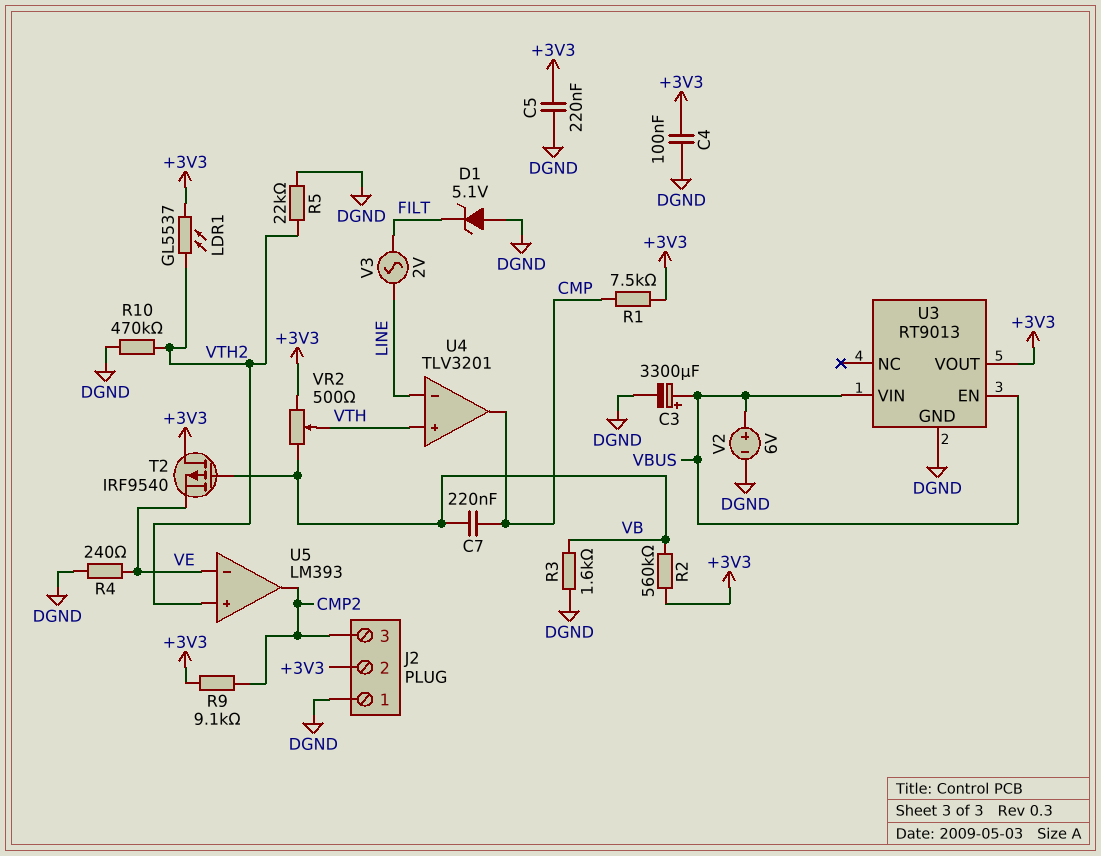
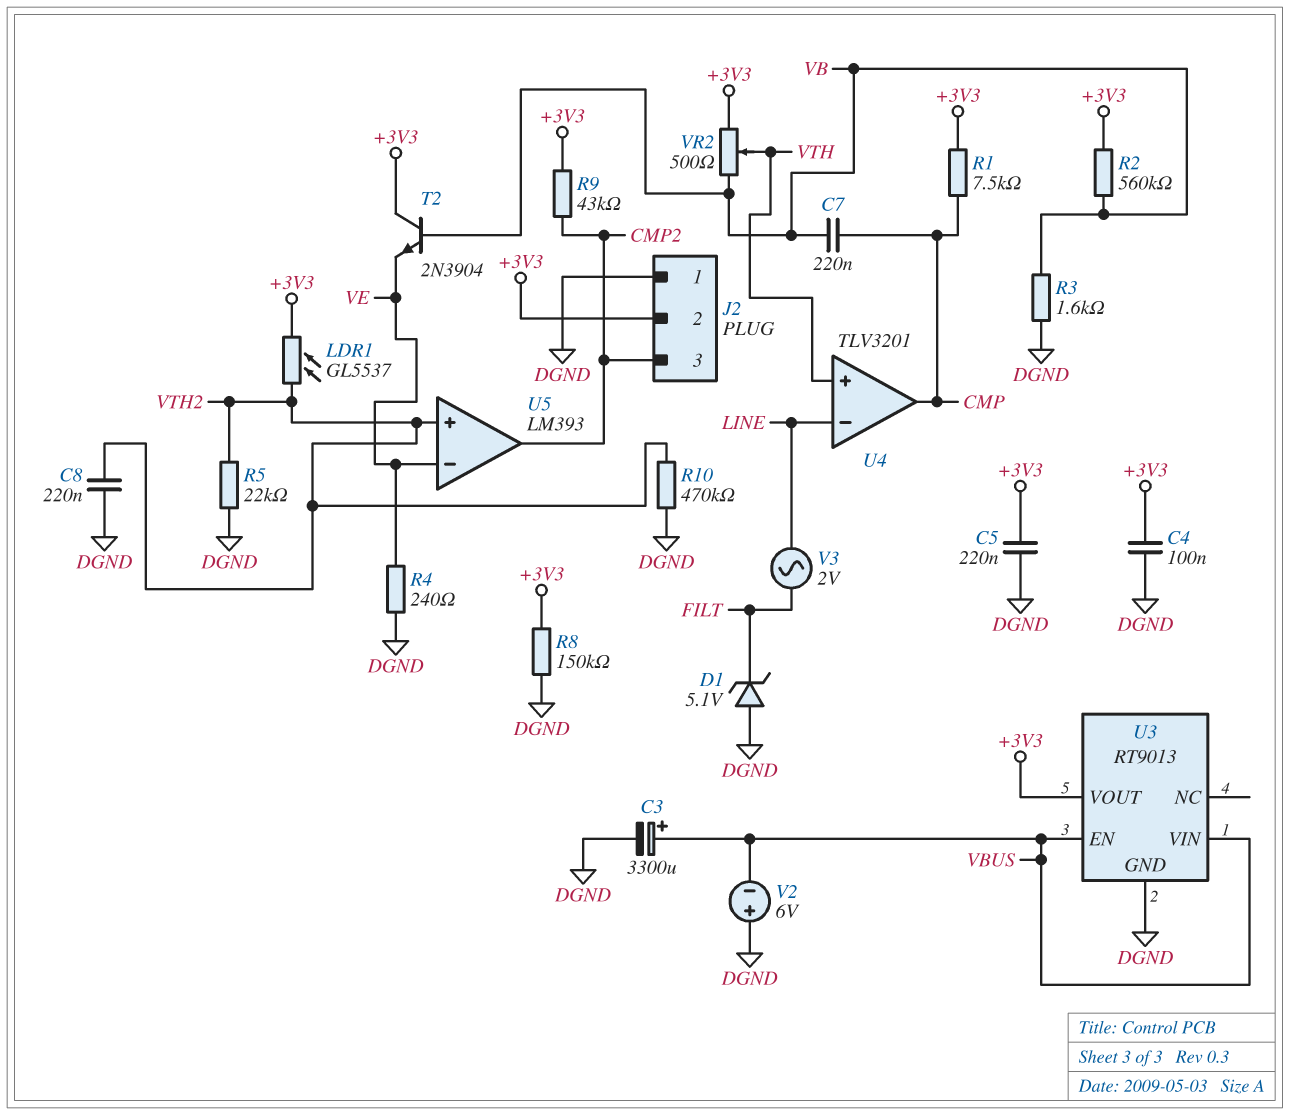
C8: none -> 220nF (DGND, VTH2)
R8: none -> 150k (+3V3, DGND)
R9: 9.1k (+3V3, CMP2) -> 43k (+3V3, CMP2)
T2: PMOS IRF9540 (G VB, D +3V3, S VE) -> NPN 2N3904 (B VB, C +3V3, E VE)
V2: 6V (plus VBUS, minus DGND) -> 6V (plus DGND, minus VBUS)

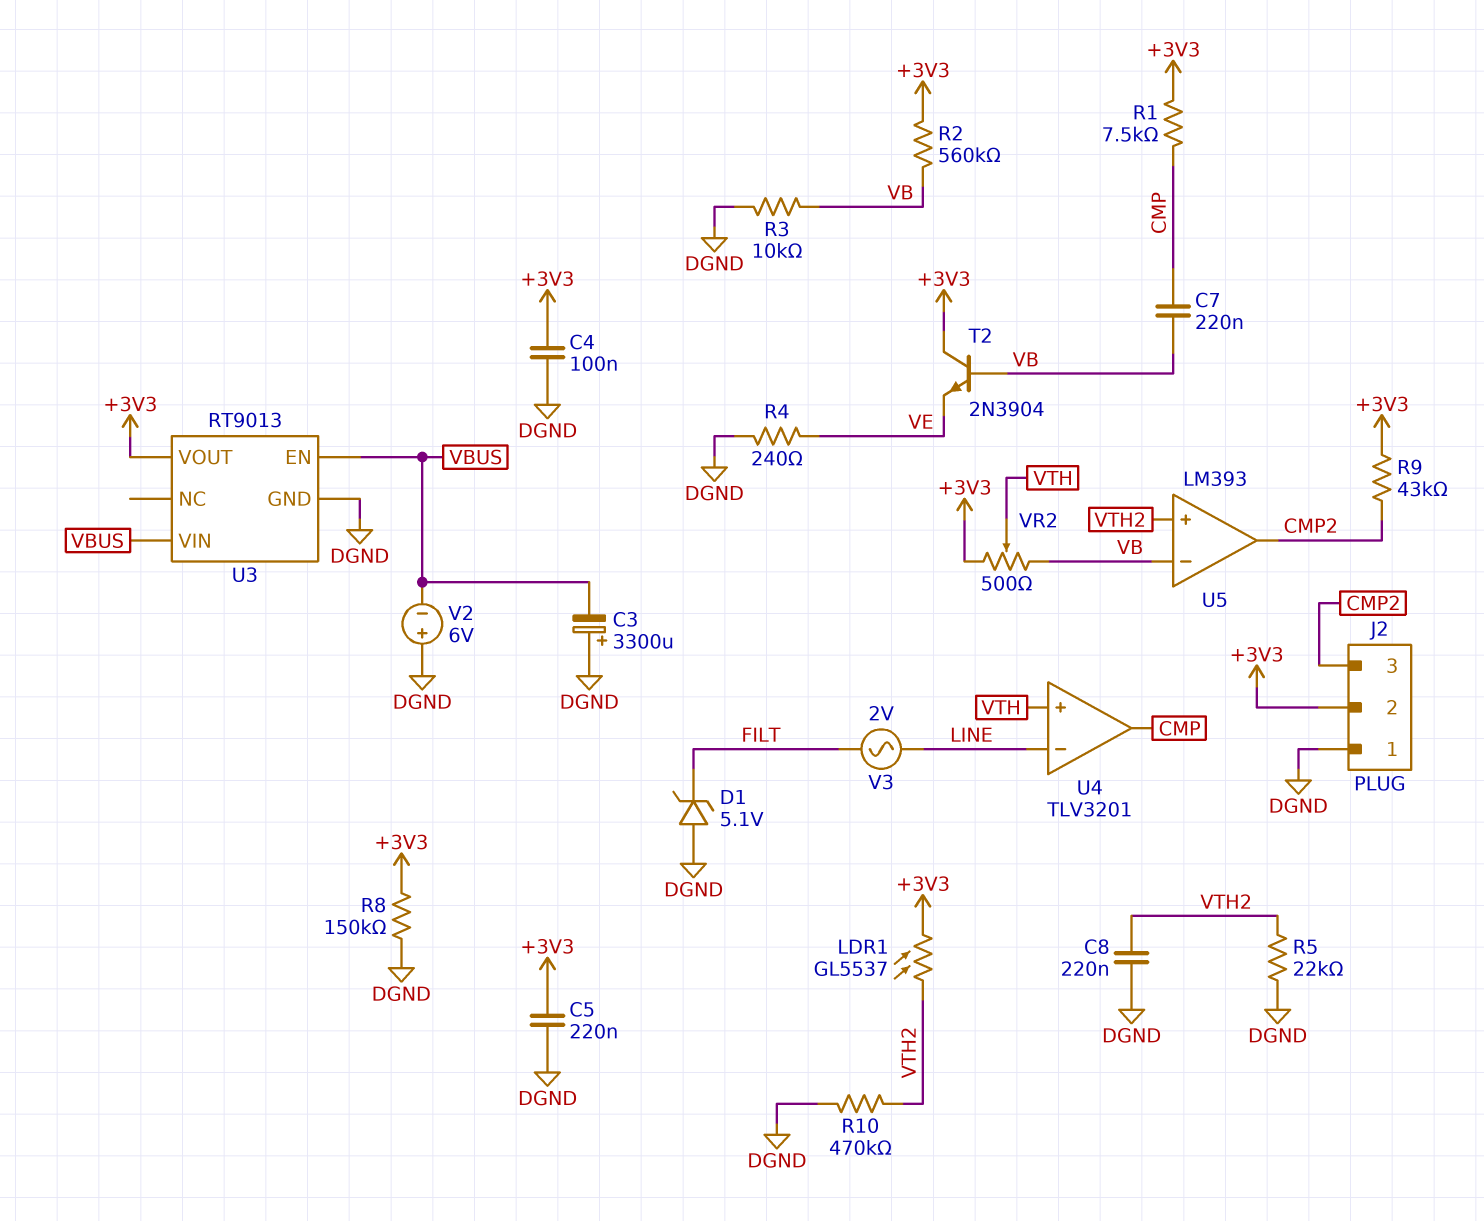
C3: 3300uF (plus VBUS, minus DGND) -> 3300uF (plus DGND, minus VBUS)
R3: 1.6k (DGND, VB) -> 10k (DGND, VB)
U5 pin in-: VE -> VB

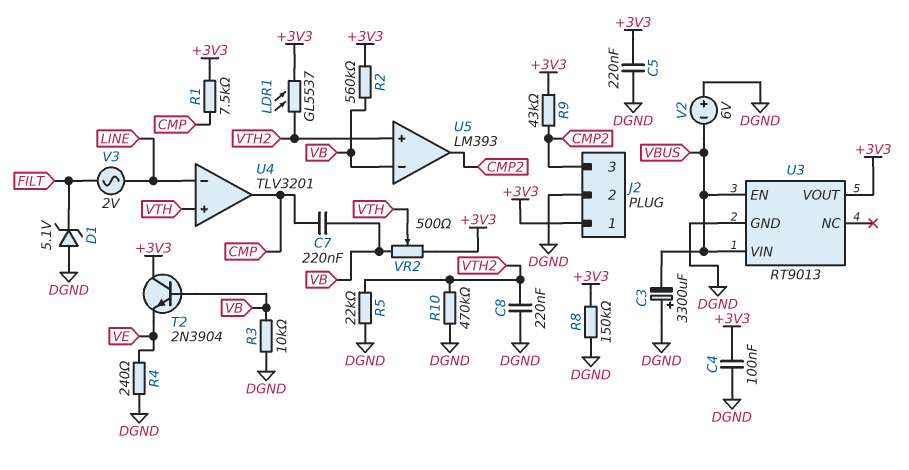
J2 pin 1: DGND -> +3V3
J2 pin 2: +3V3 -> DGND

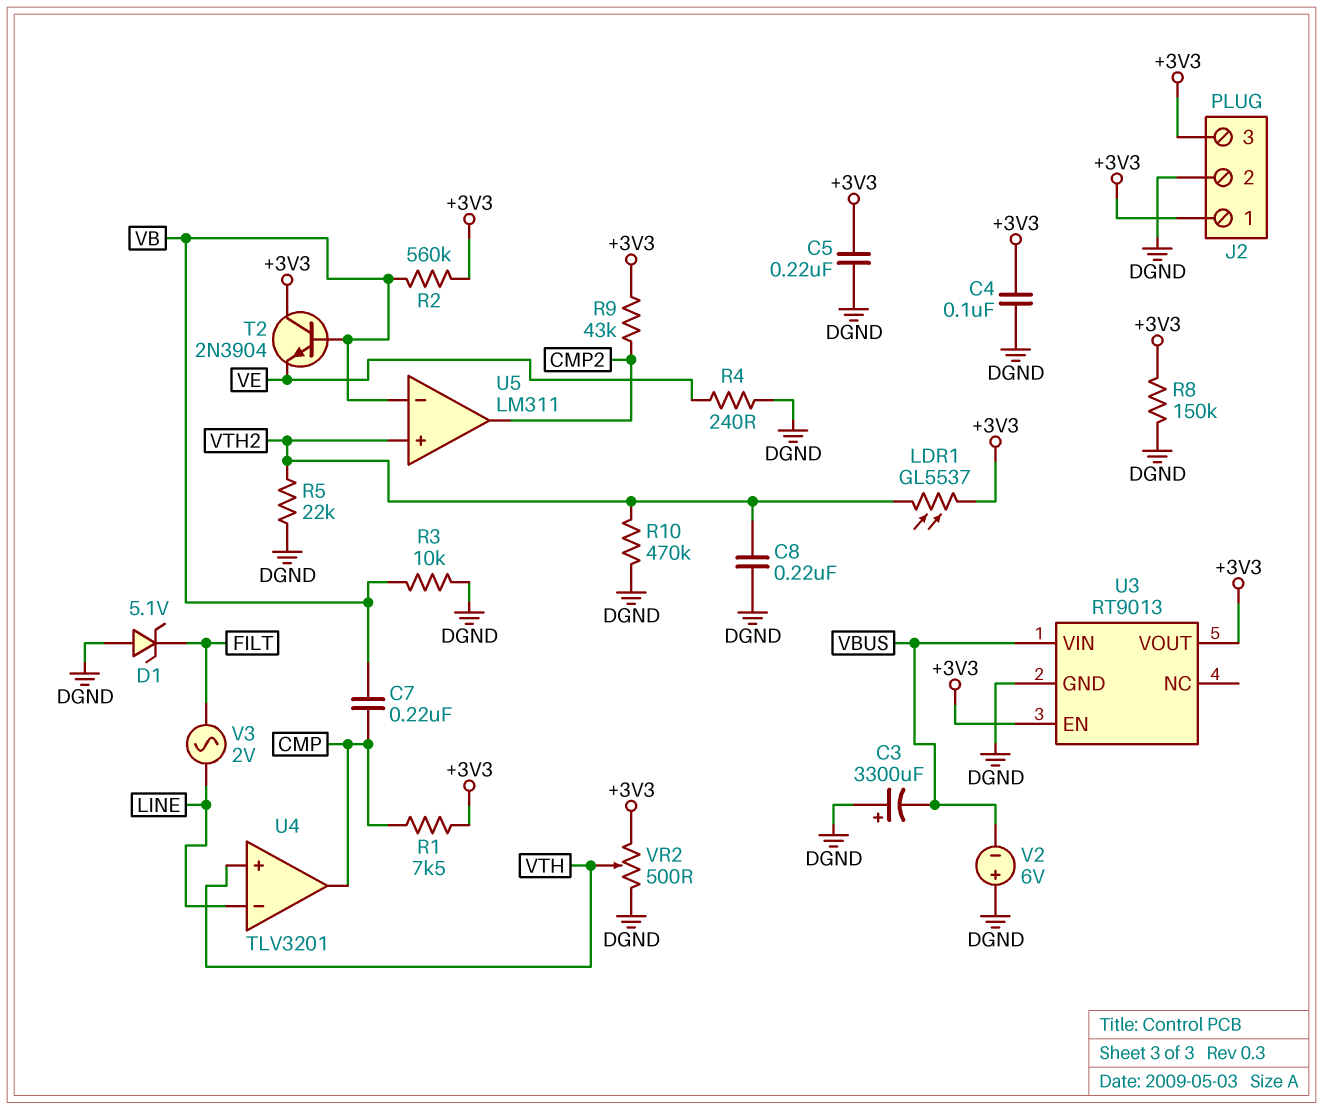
J2 pin 3: CMP2 -> +3V3
U3 pin EN: VBUS -> +3V3
U5: LM393 -> LM311
VR2: 500 (+3V3, VB, wiper VTH) -> 500 (+3V3, DGND, wiper VTH)

